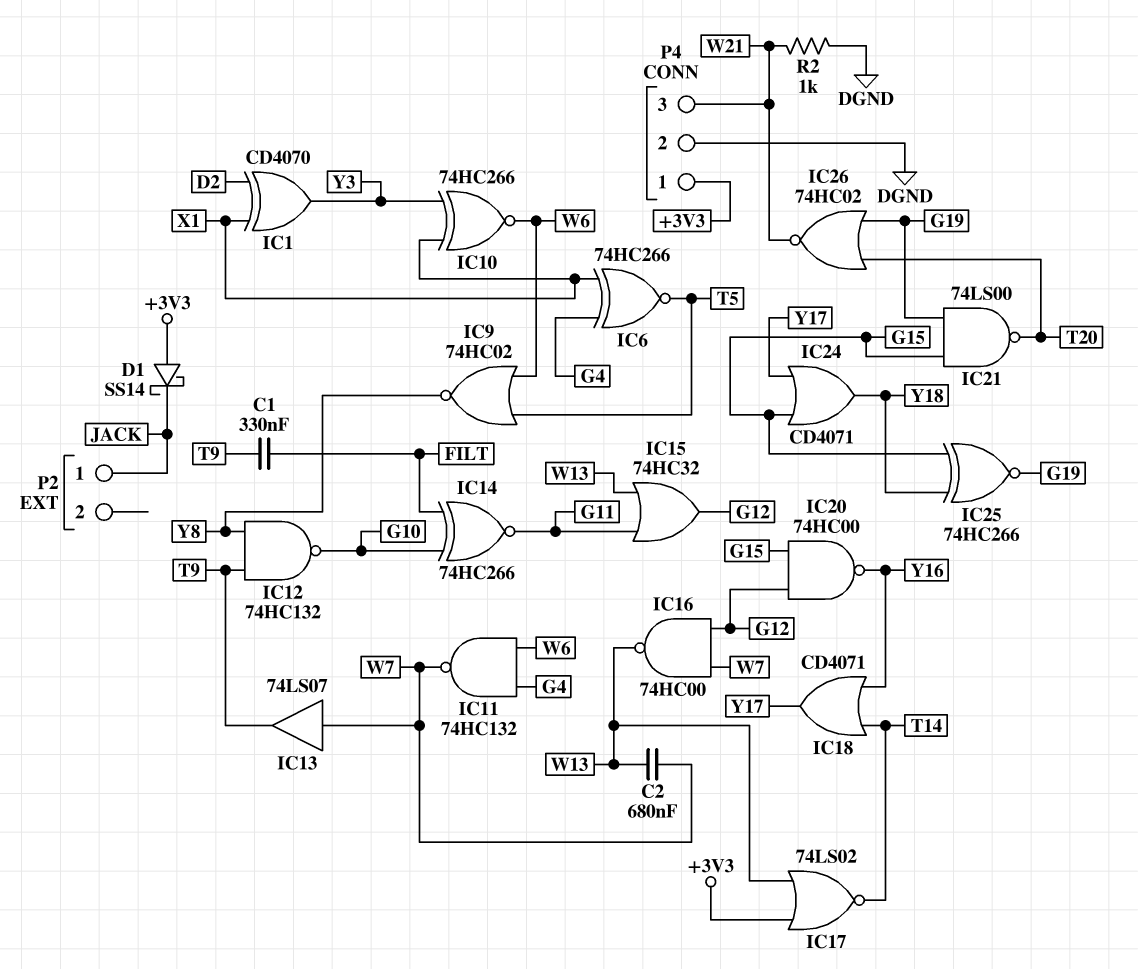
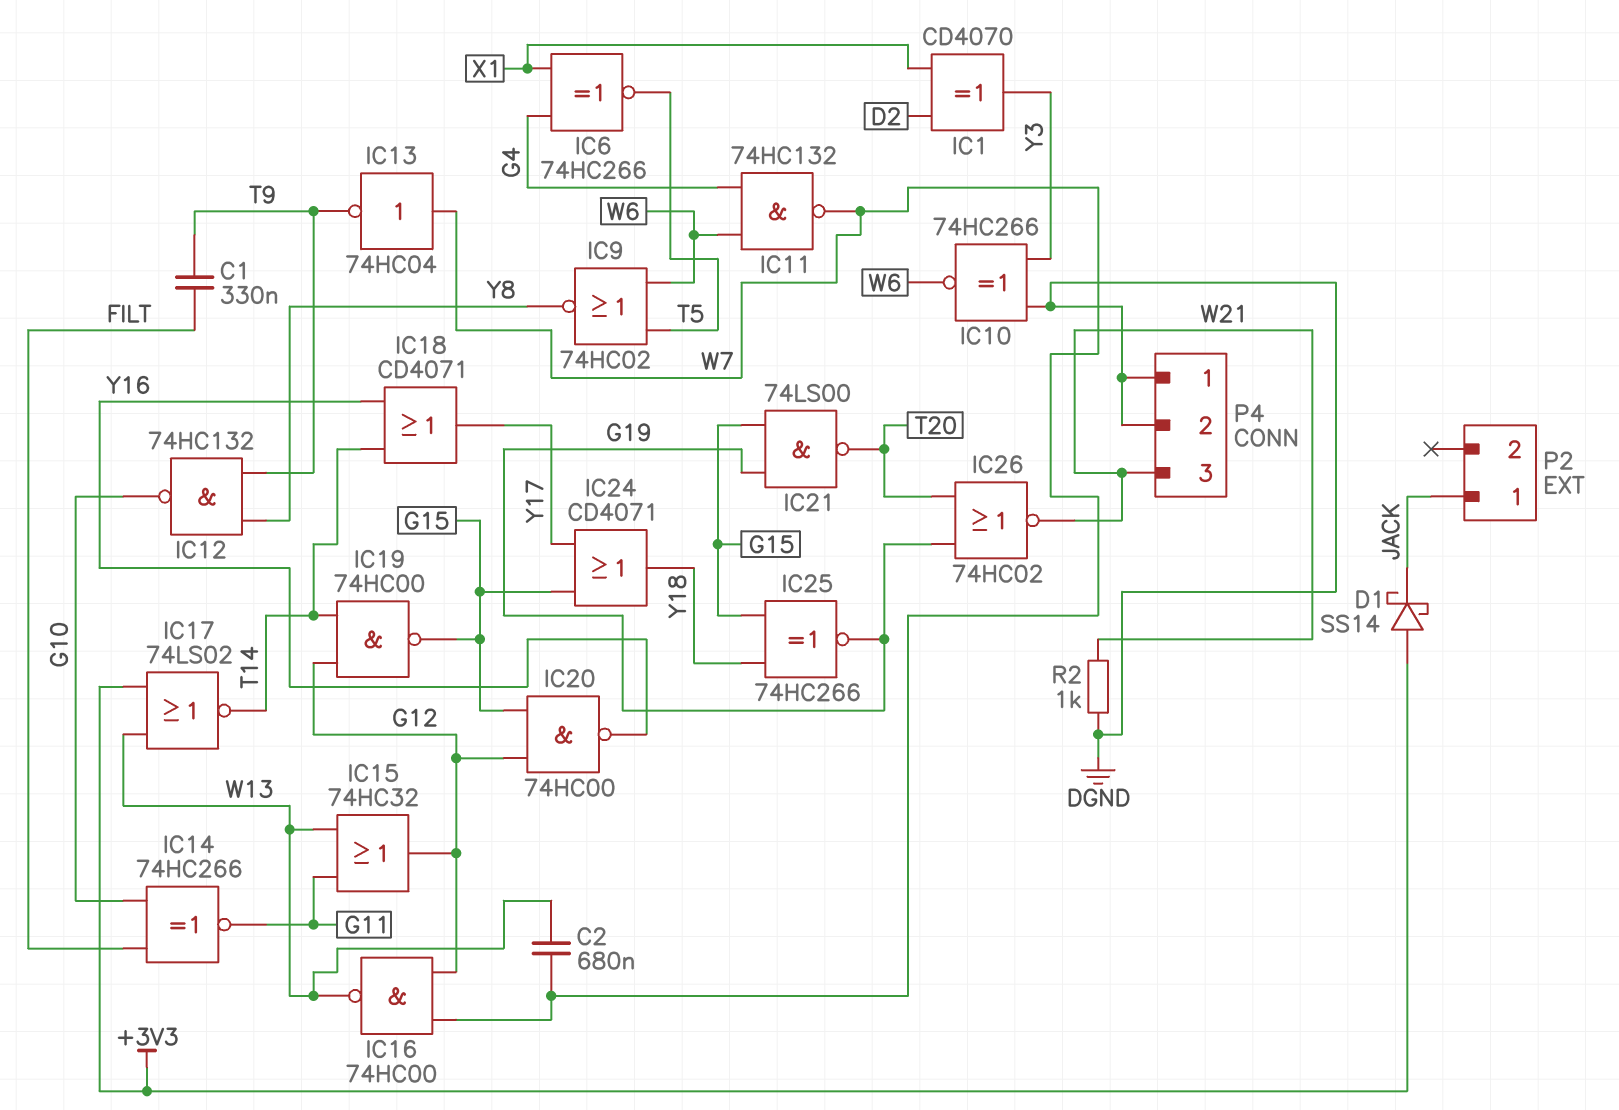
IC10: XNOR 74HC266 (in X1, in Y3, out W6) -> XNOR 74HC266 (in DGND, in Y3, out W6)
IC13: buffer 74LS07 (in W7, out T9) -> NOT 74HC04 (in W7, out T9)
IC19: none -> NAND 74HC00 (in G12, in T14, out G15)
P4 pin 1: +3V3 -> DGND

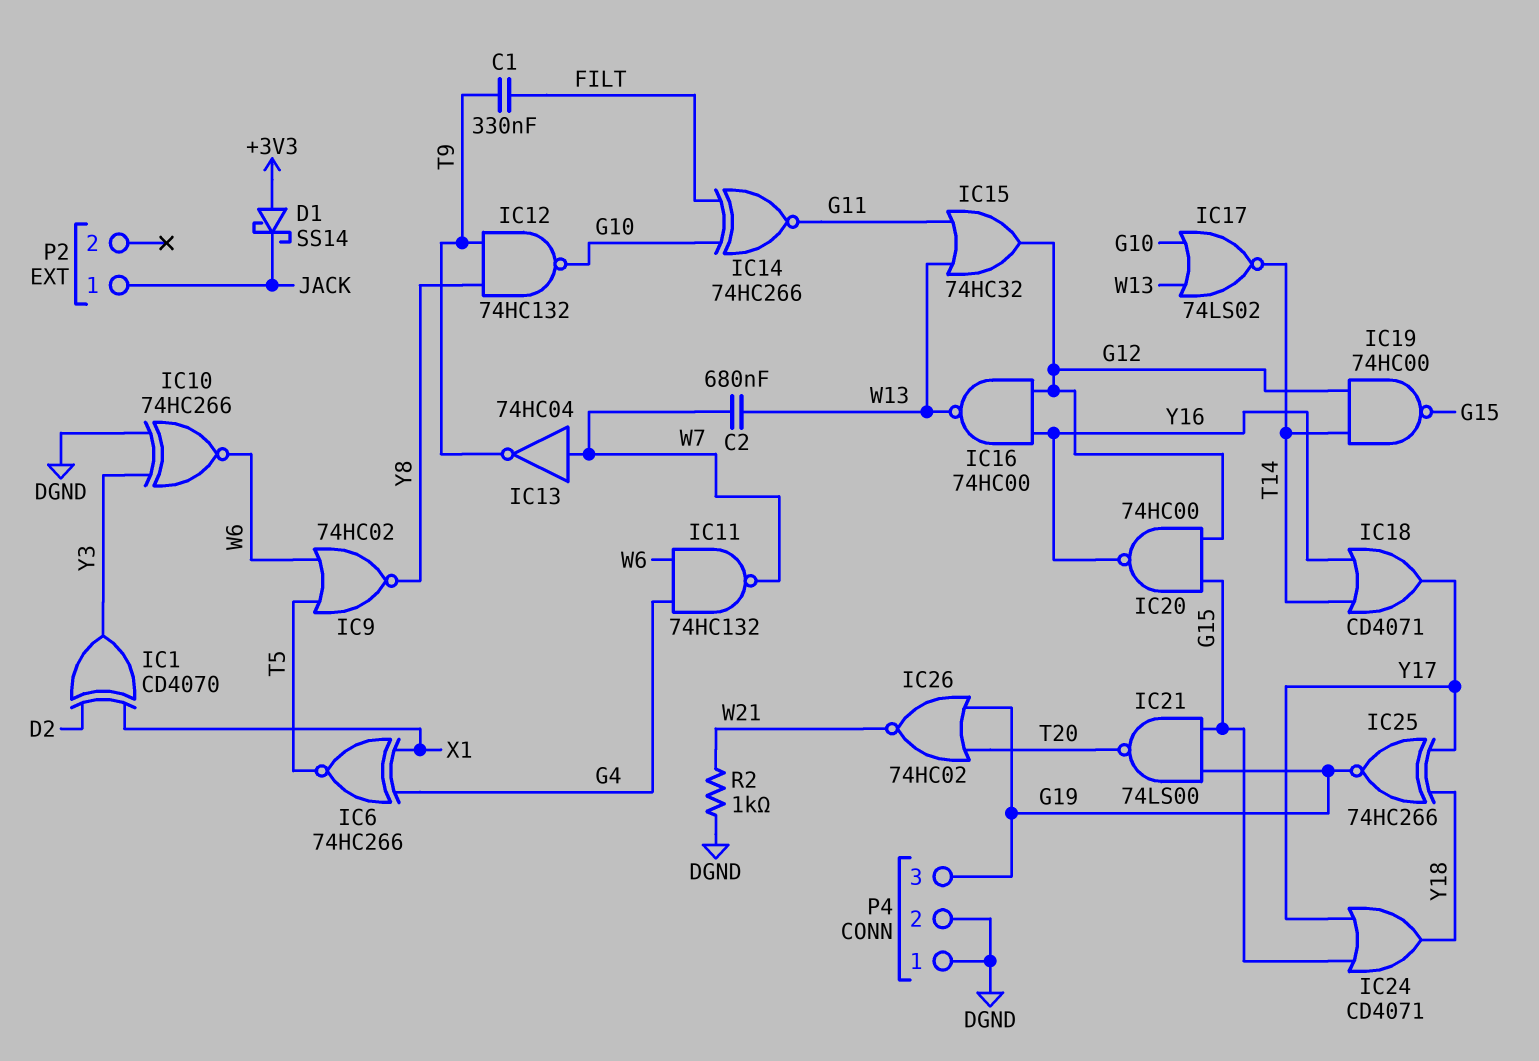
IC16: NAND 74HC00 (in G12, in W7, out W13) -> NAND 74HC00 (in G12, in Y16, out W13)
IC17: NOR 74LS02 (in +3V3, in W13, out T14) -> NOR 74LS02 (in G10, in W13, out T14)
IC25: XNOR 74HC266 (in G15, in Y18, out G19) -> XNOR 74HC266 (in Y17, in Y18, out G19)
P4 pin 3: W21 -> G19

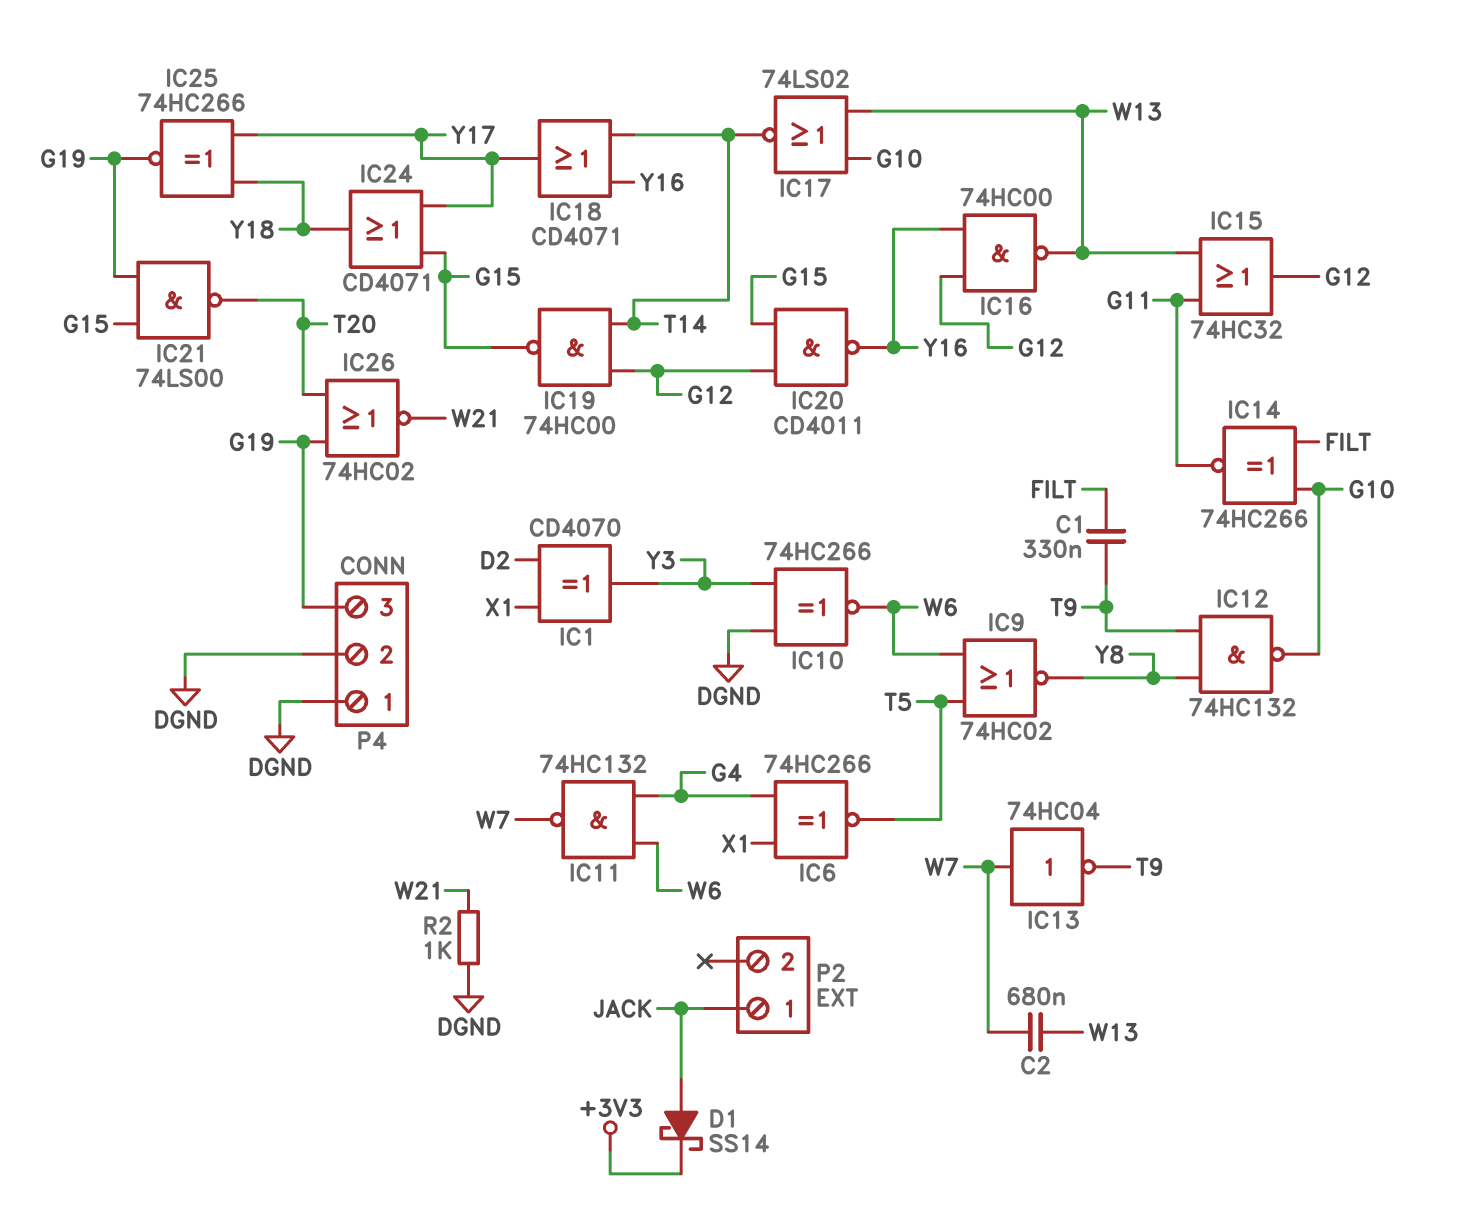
D1: schottky SS14 (A +3V3, K JACK) -> schottky SS14 (A JACK, K +3V3)
IC20: NAND 74HC00 (in G12, in G15, out Y16) -> NAND CD4011 (in G12, in G15, out Y16)

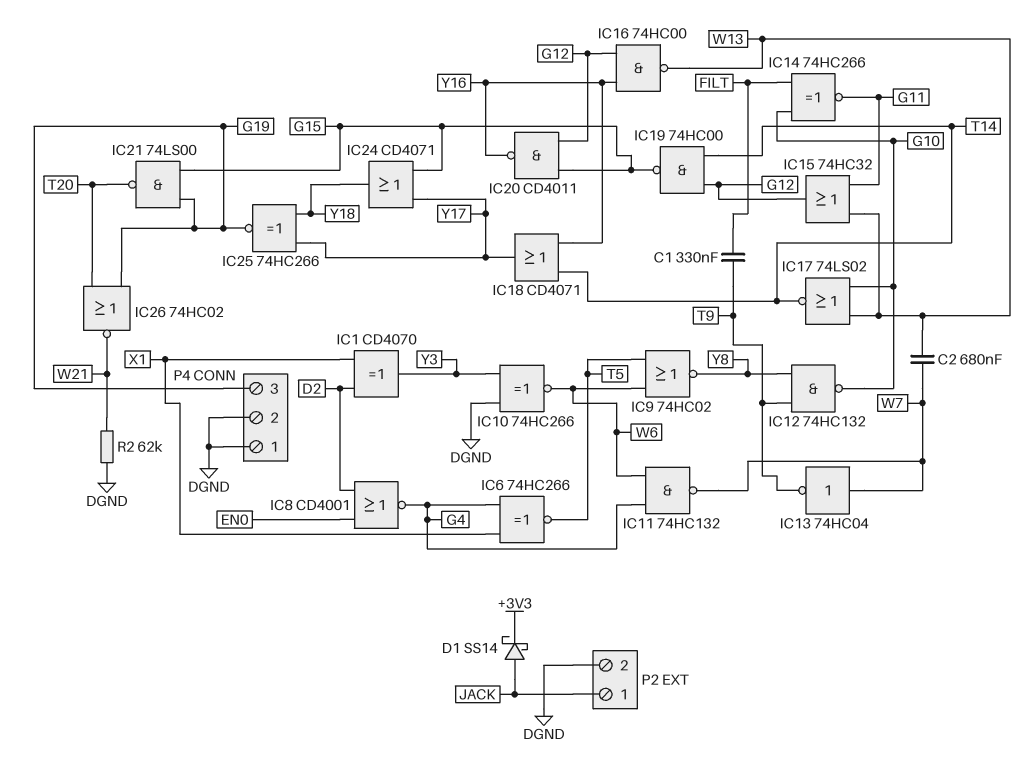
IC8: none -> NOR CD4001 (in D2, in EN0, out G4)
P2 pin 2: none -> DGND
R2: 1k (DGND, W21) -> 62k (DGND, W21)

